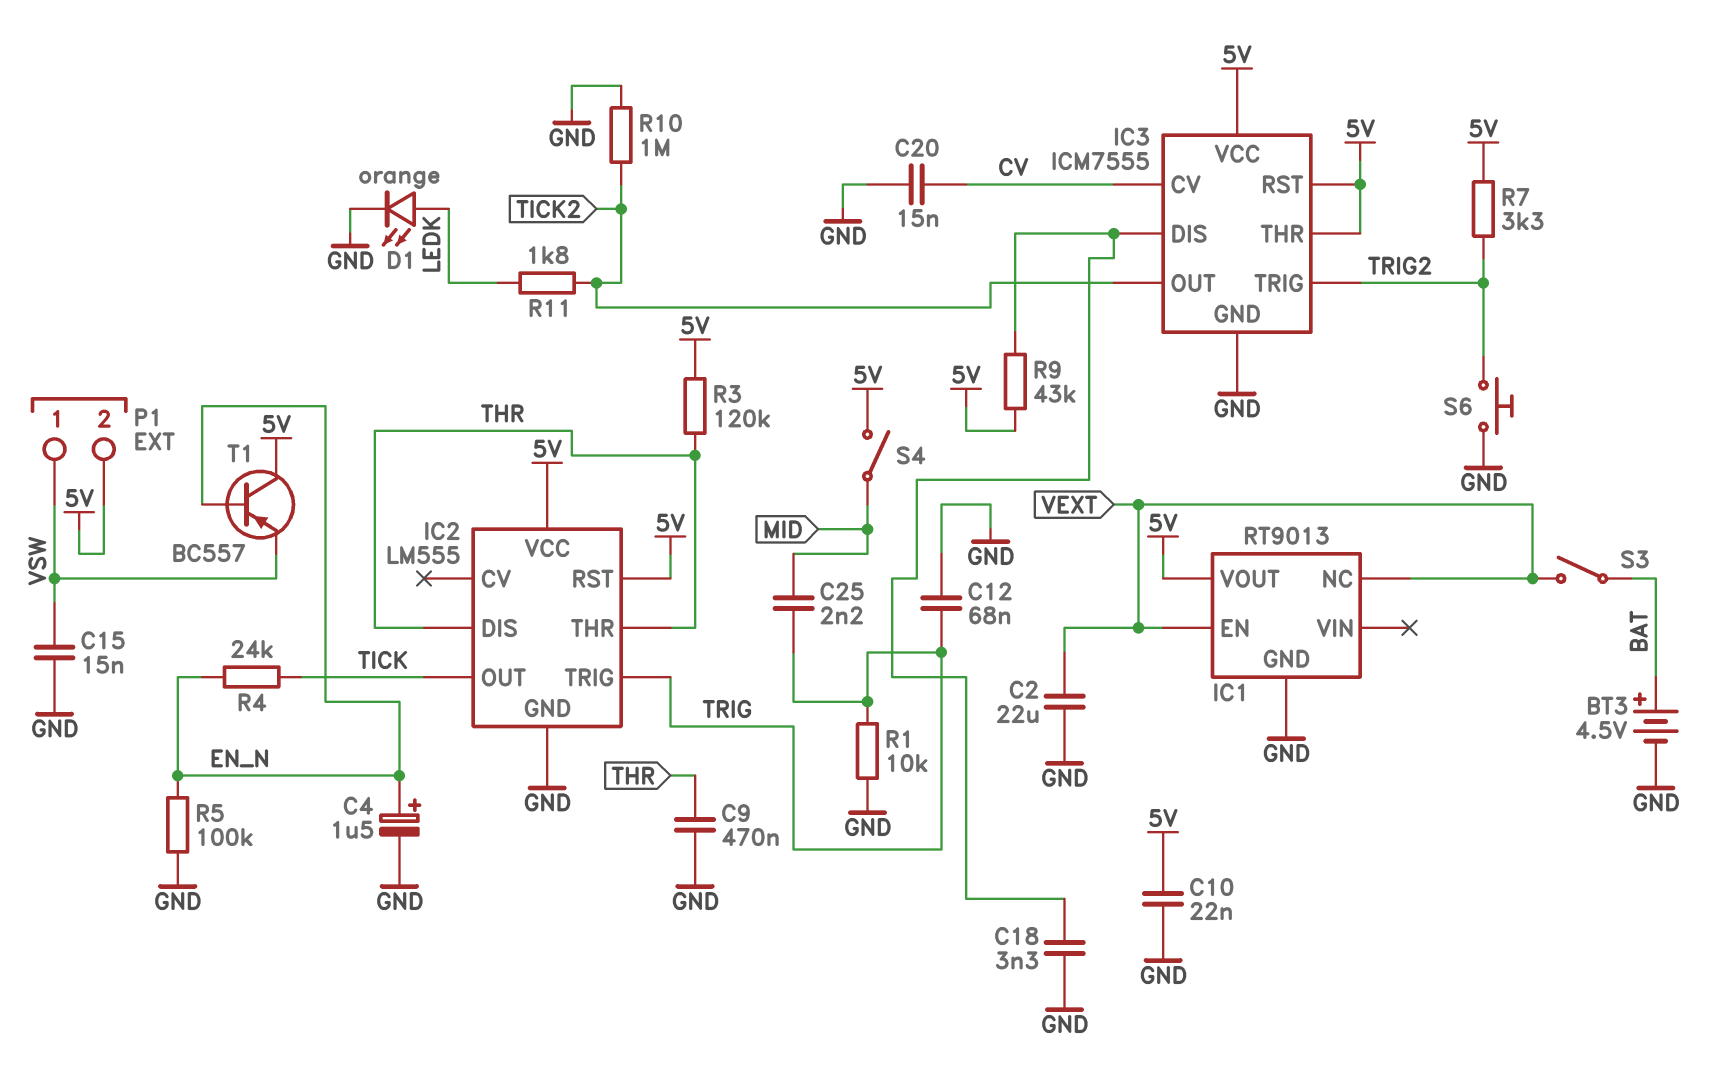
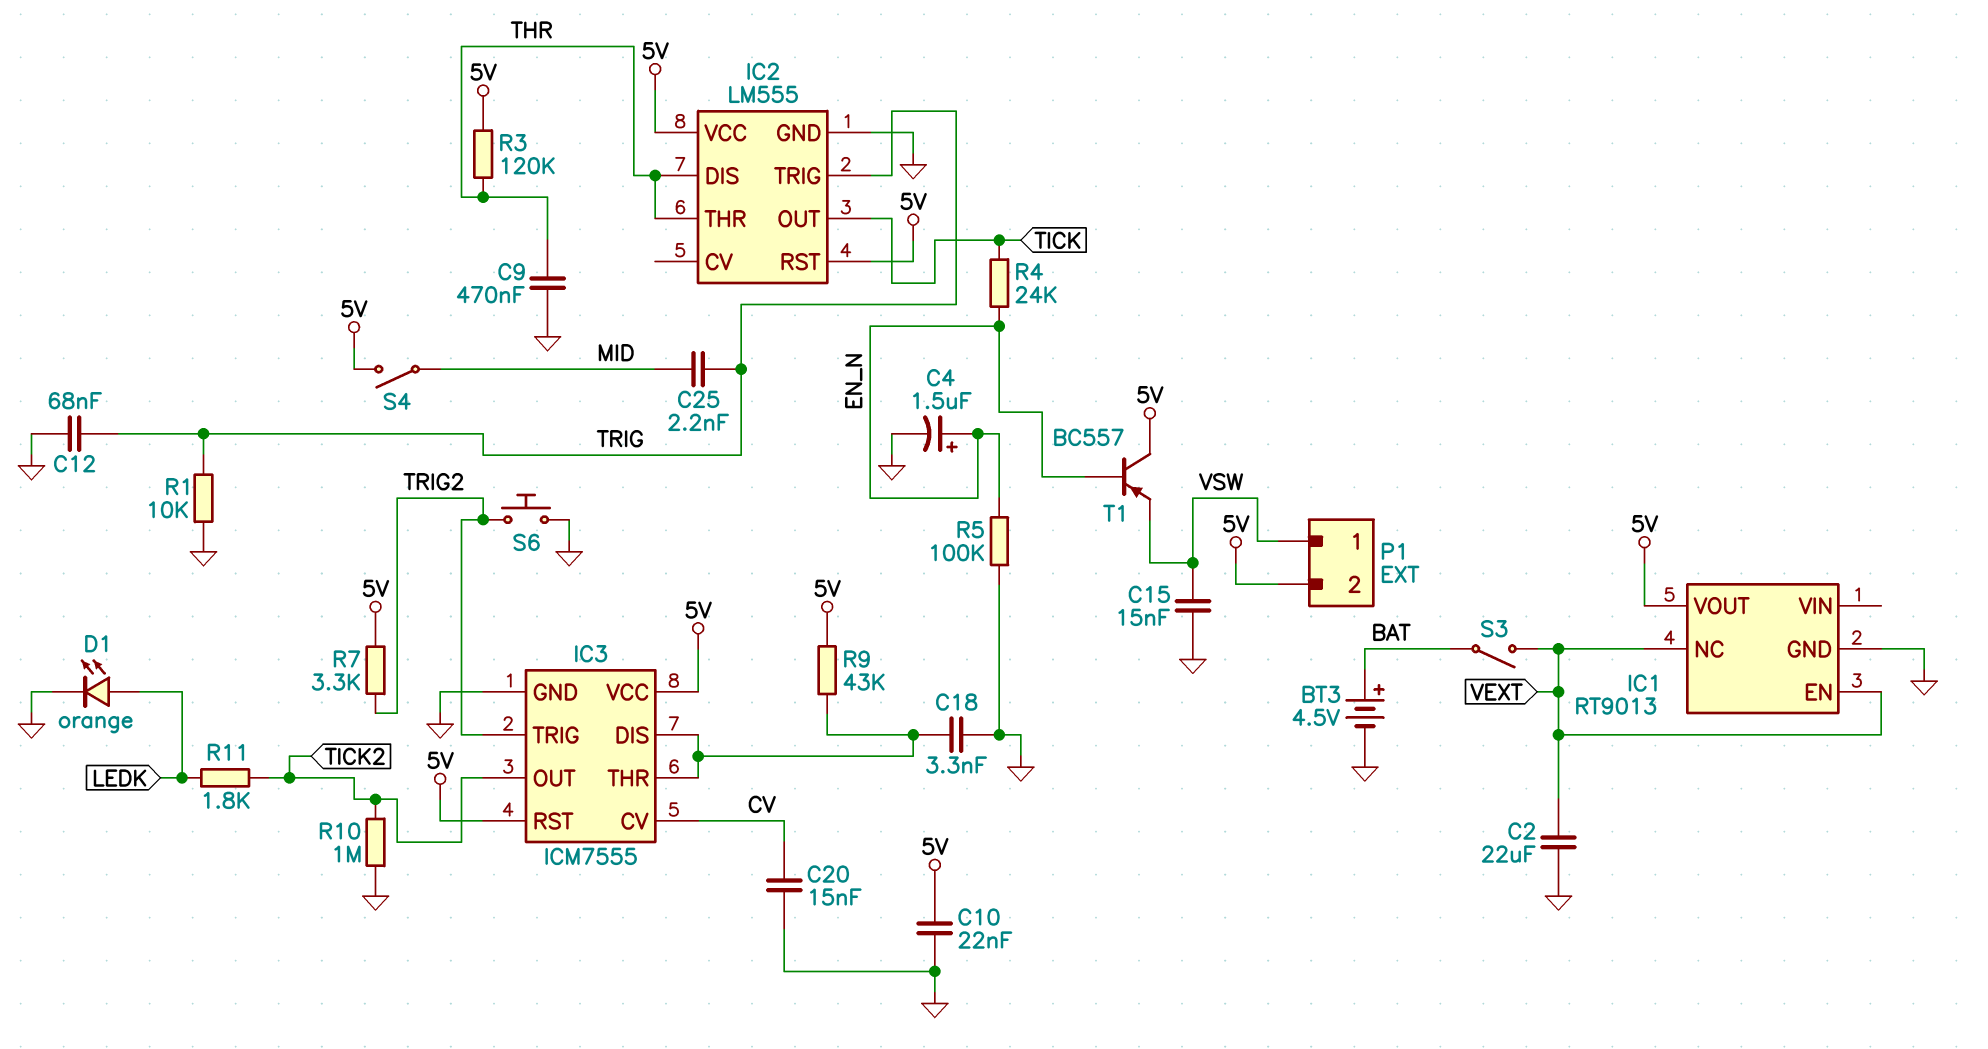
IC3 pin THR: 5V -> IC3/DIS

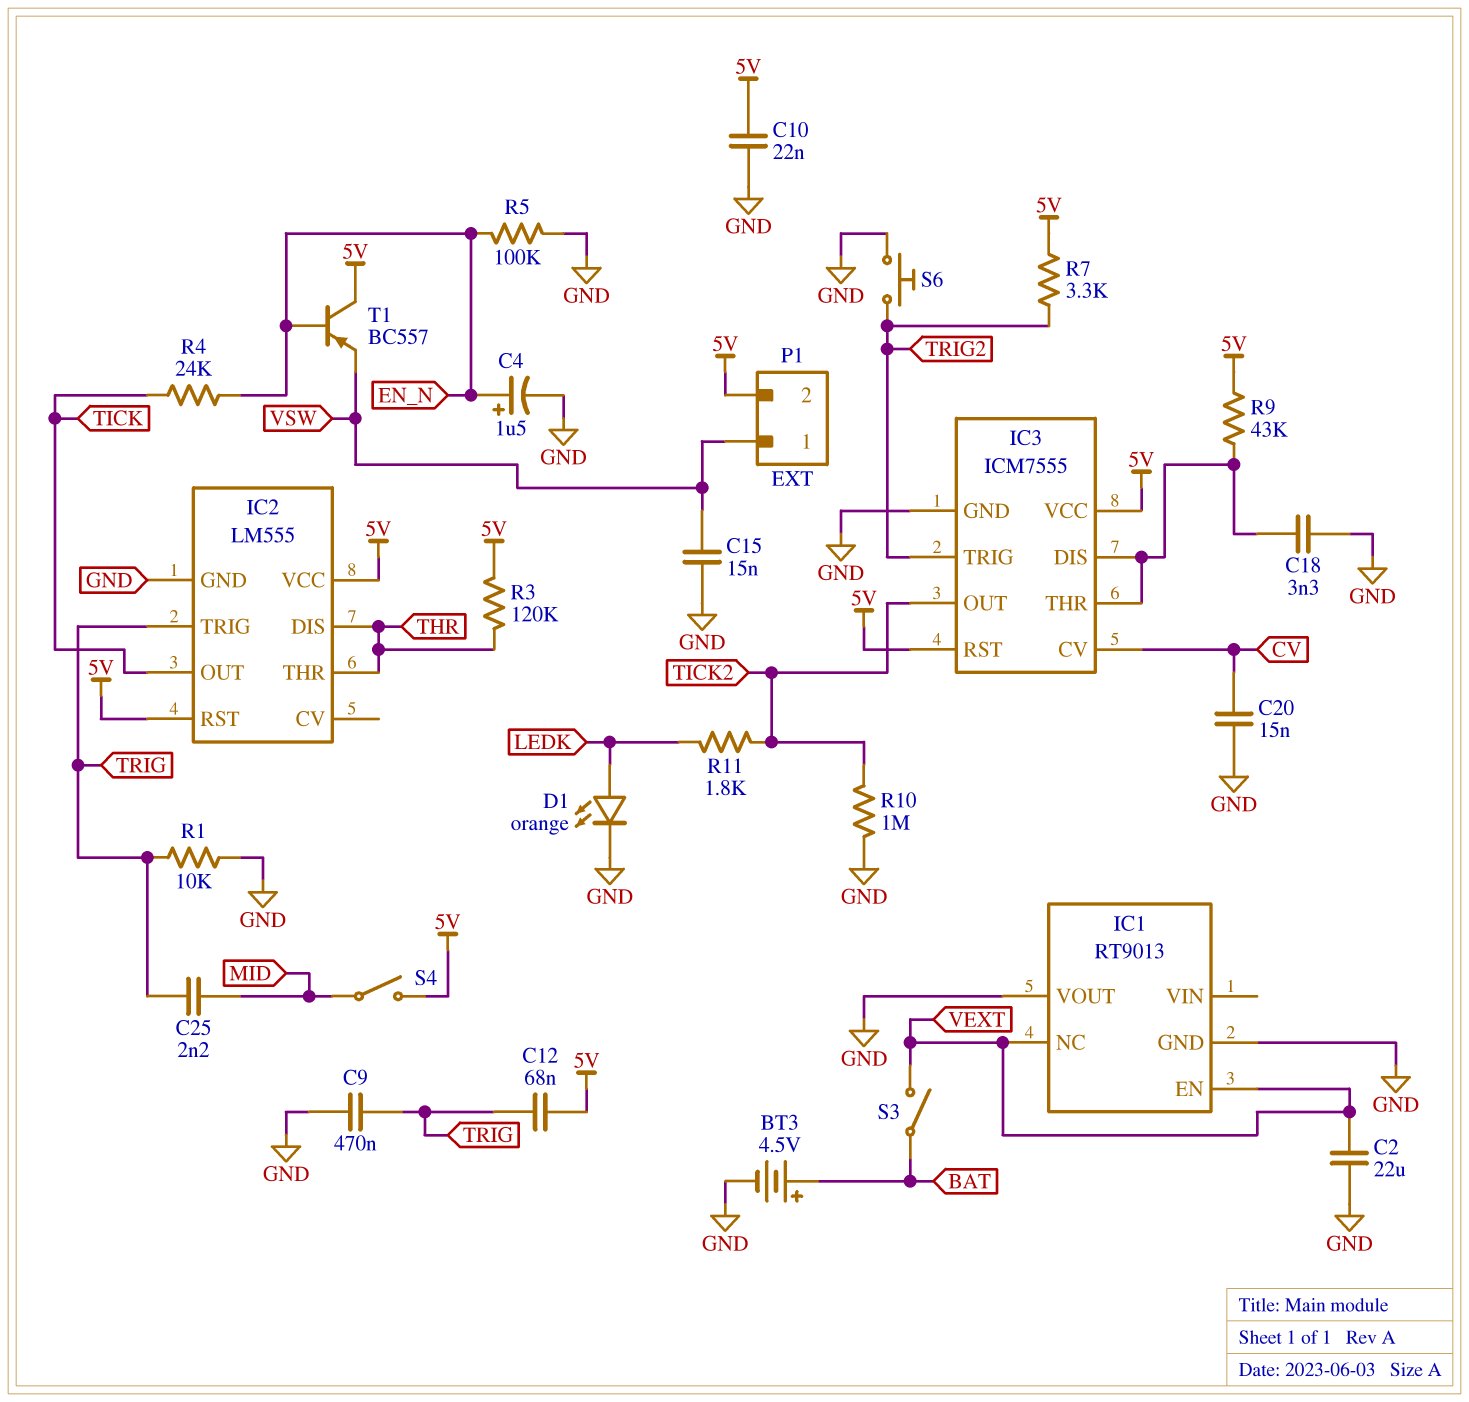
C9: 470nF (GND, THR) -> 470nF (GND, TRIG)
C12: 68nF (GND, TRIG) -> 68nF (5V, TRIG)
IC1 pin VOUT: 5V -> GND

